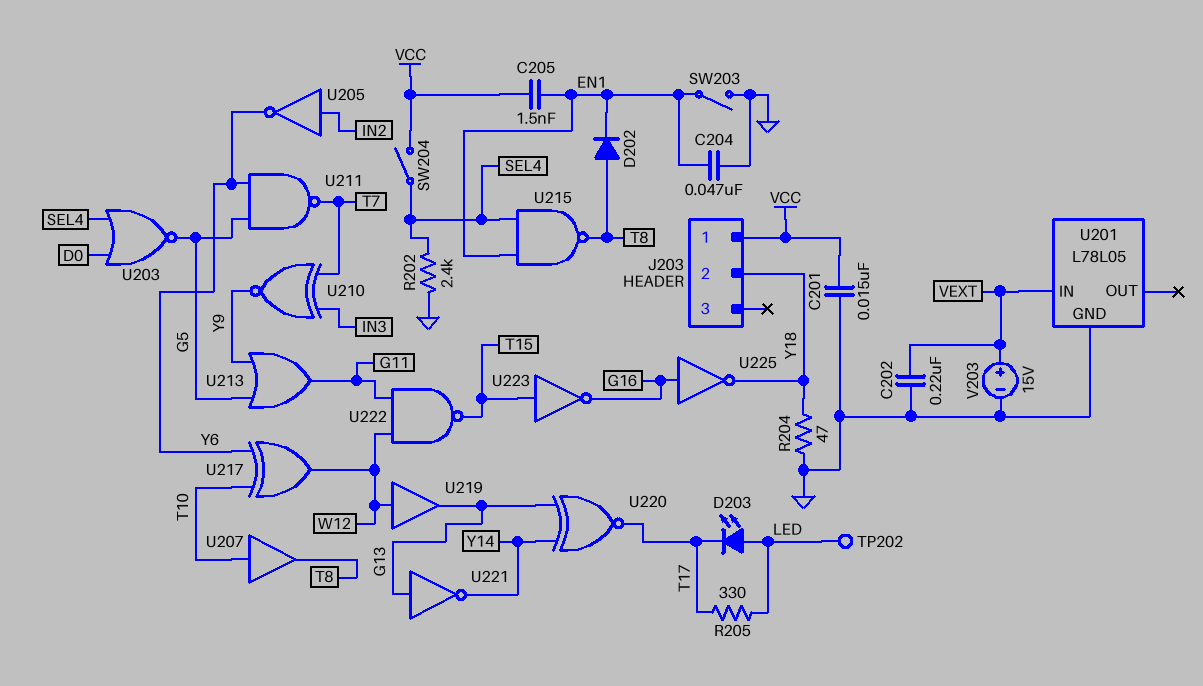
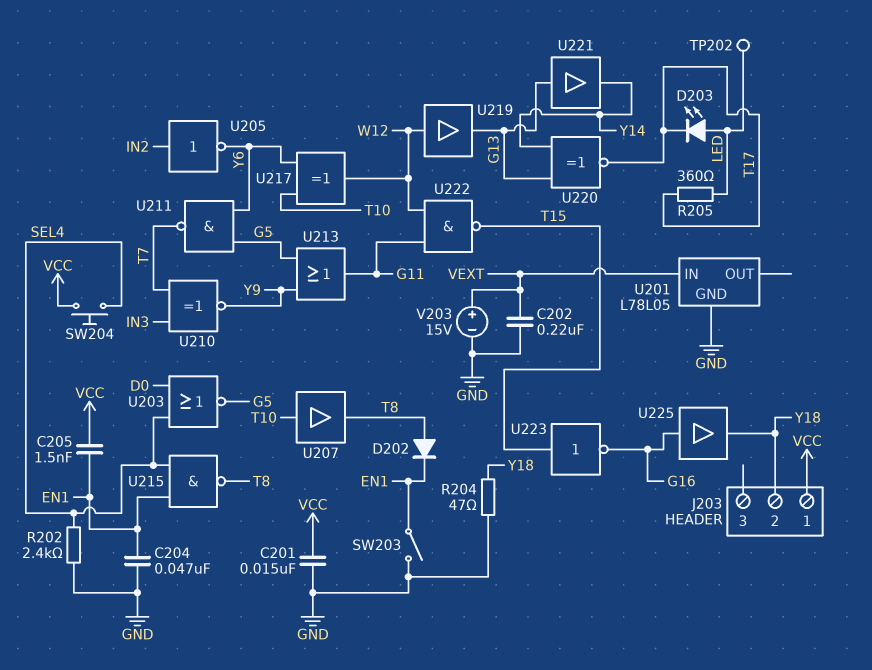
R205: 330 (LED, T17) -> 360 (LED, T17)
SW204: switch (SEL4, VCC) -> button (SEL4, VCC)
U221: NOT (in G13, out Y14) -> buffer (in G13, out Y14)
U225: NOT (in G16, out Y18) -> buffer (in G16, out Y18)

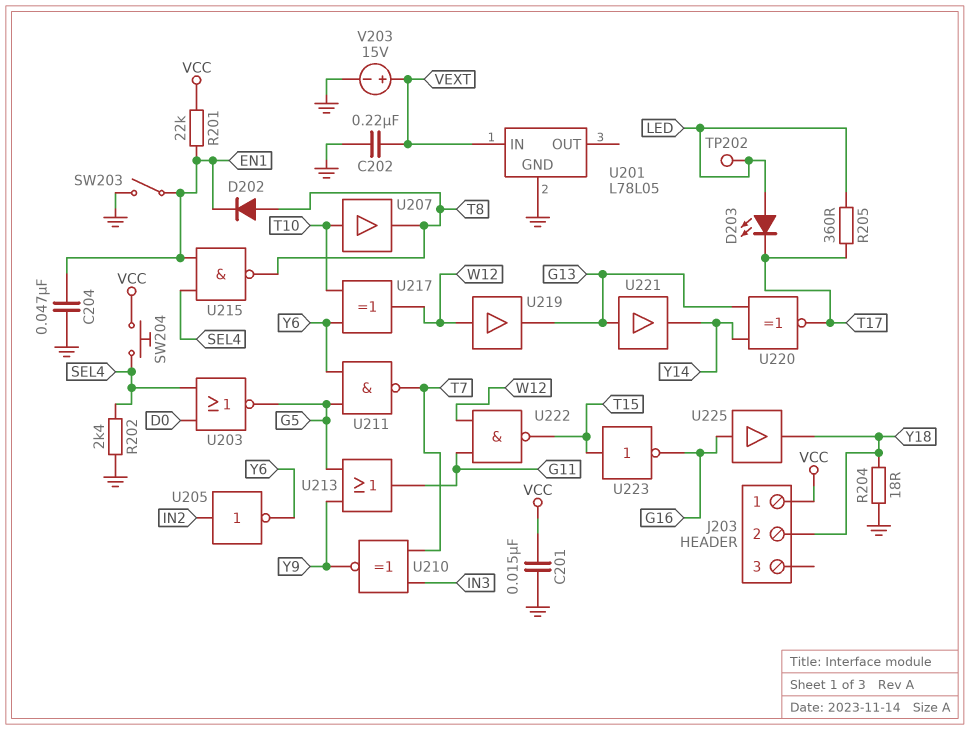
C205: 1.5nF (EN1, VCC) -> none
R201: none -> 22k (EN1, VCC)
R204: 47 (GND, Y18) -> 18 (GND, Y18)

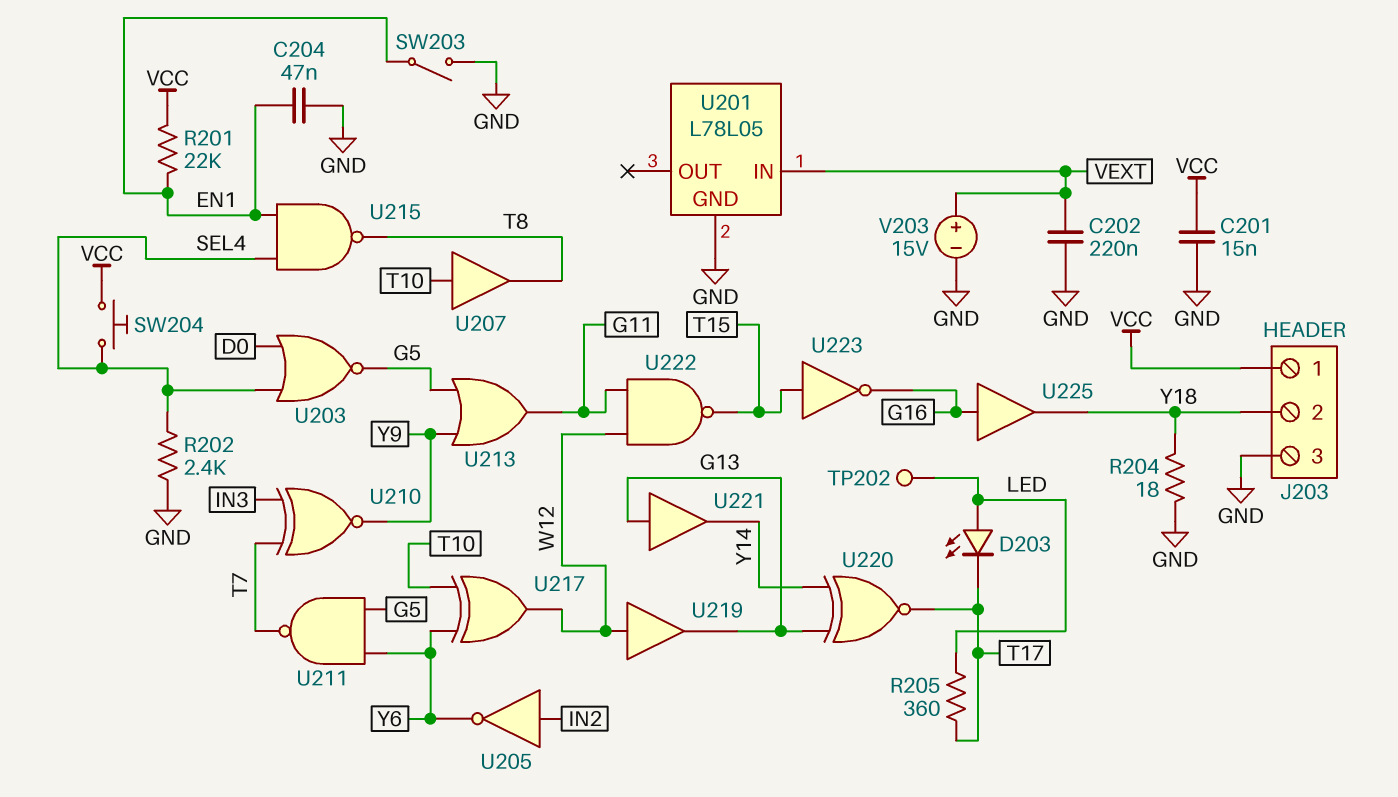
D202: diode (A T8, K EN1) -> none
J203 pin 3: none -> GND

